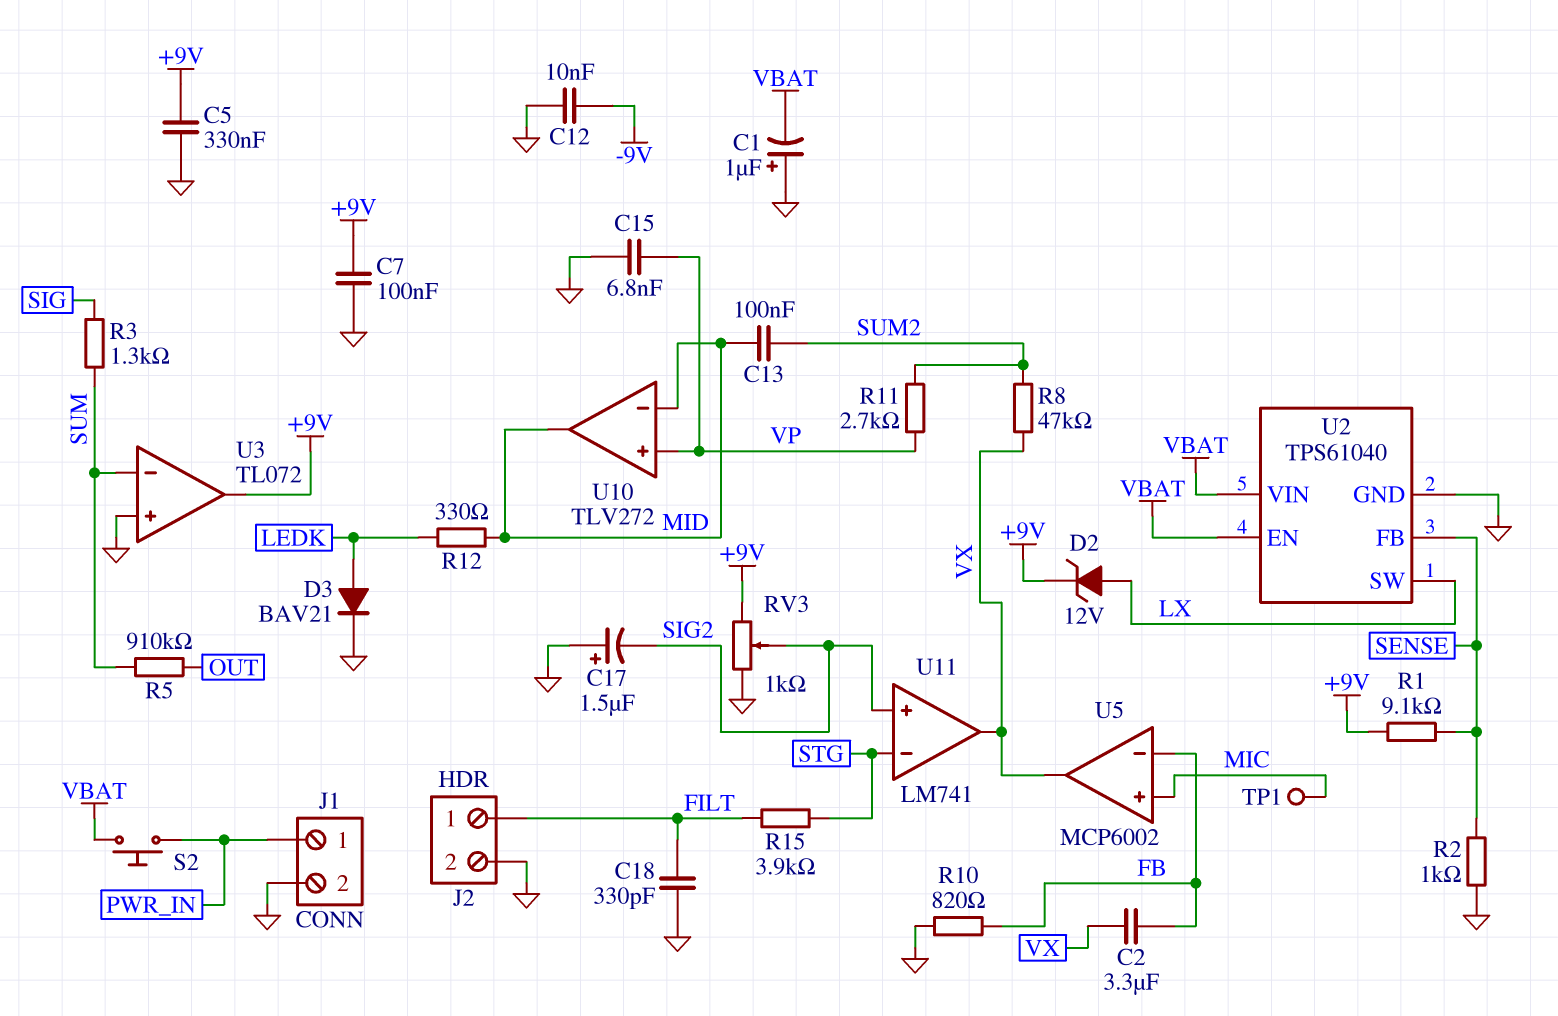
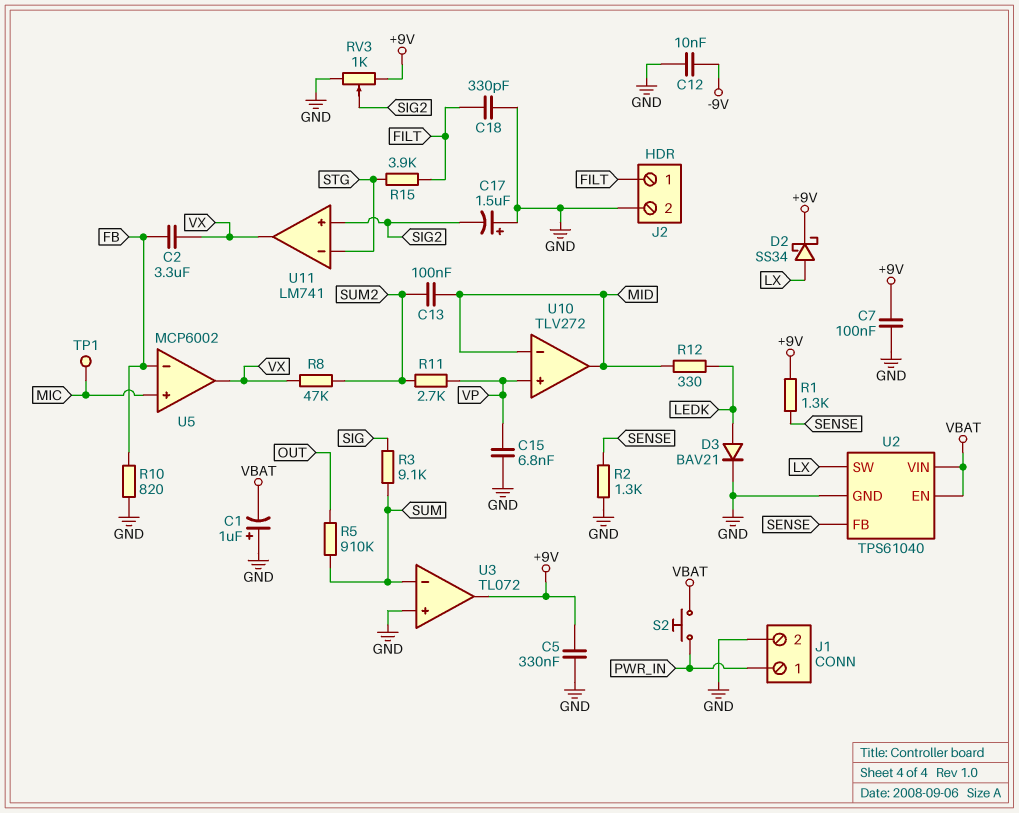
D2: zener 12V (A LX, K +9V) -> schottky SS34 (A LX, K +9V)
R1: 9.1k (+9V, SENSE) -> 1.3k (+9V, SENSE)
R2: 1k (GND, SENSE) -> 1.3k (GND, SENSE)
R3: 1.3k (SIG, SUM) -> 9.1k (SIG, SUM)

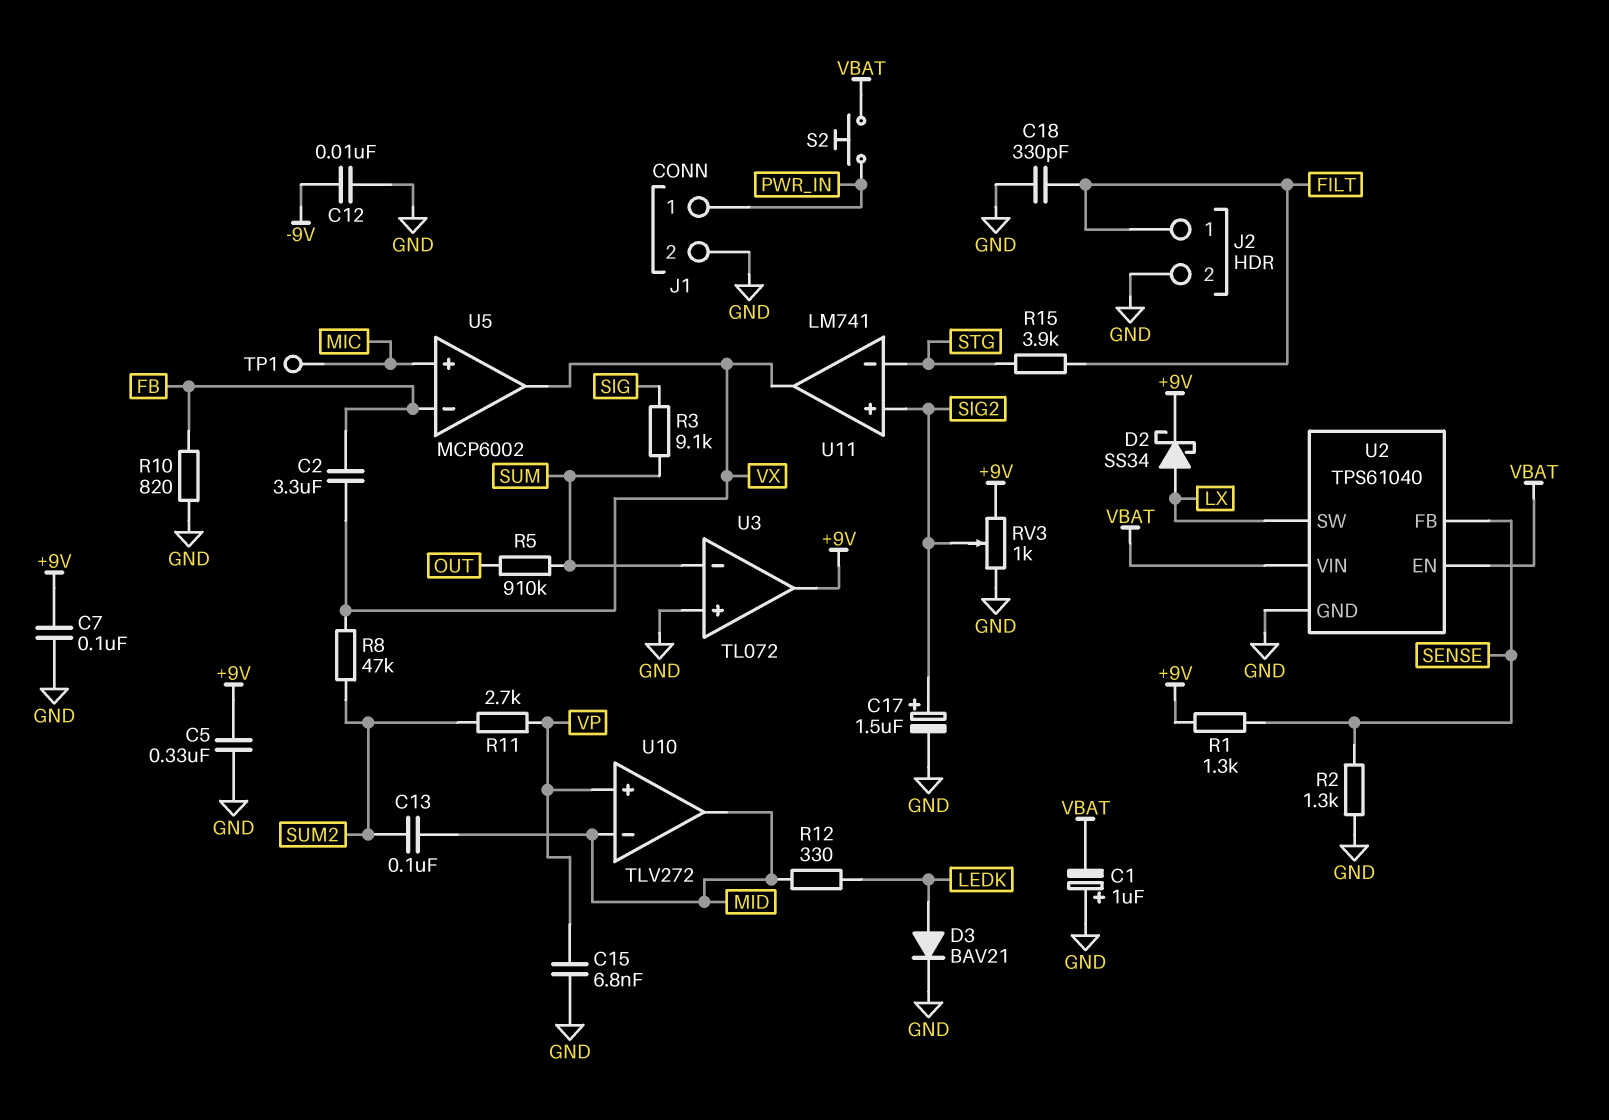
C17: 1.5uF (plus GND, minus SIG2) -> 1.5uF (plus SIG2, minus GND)

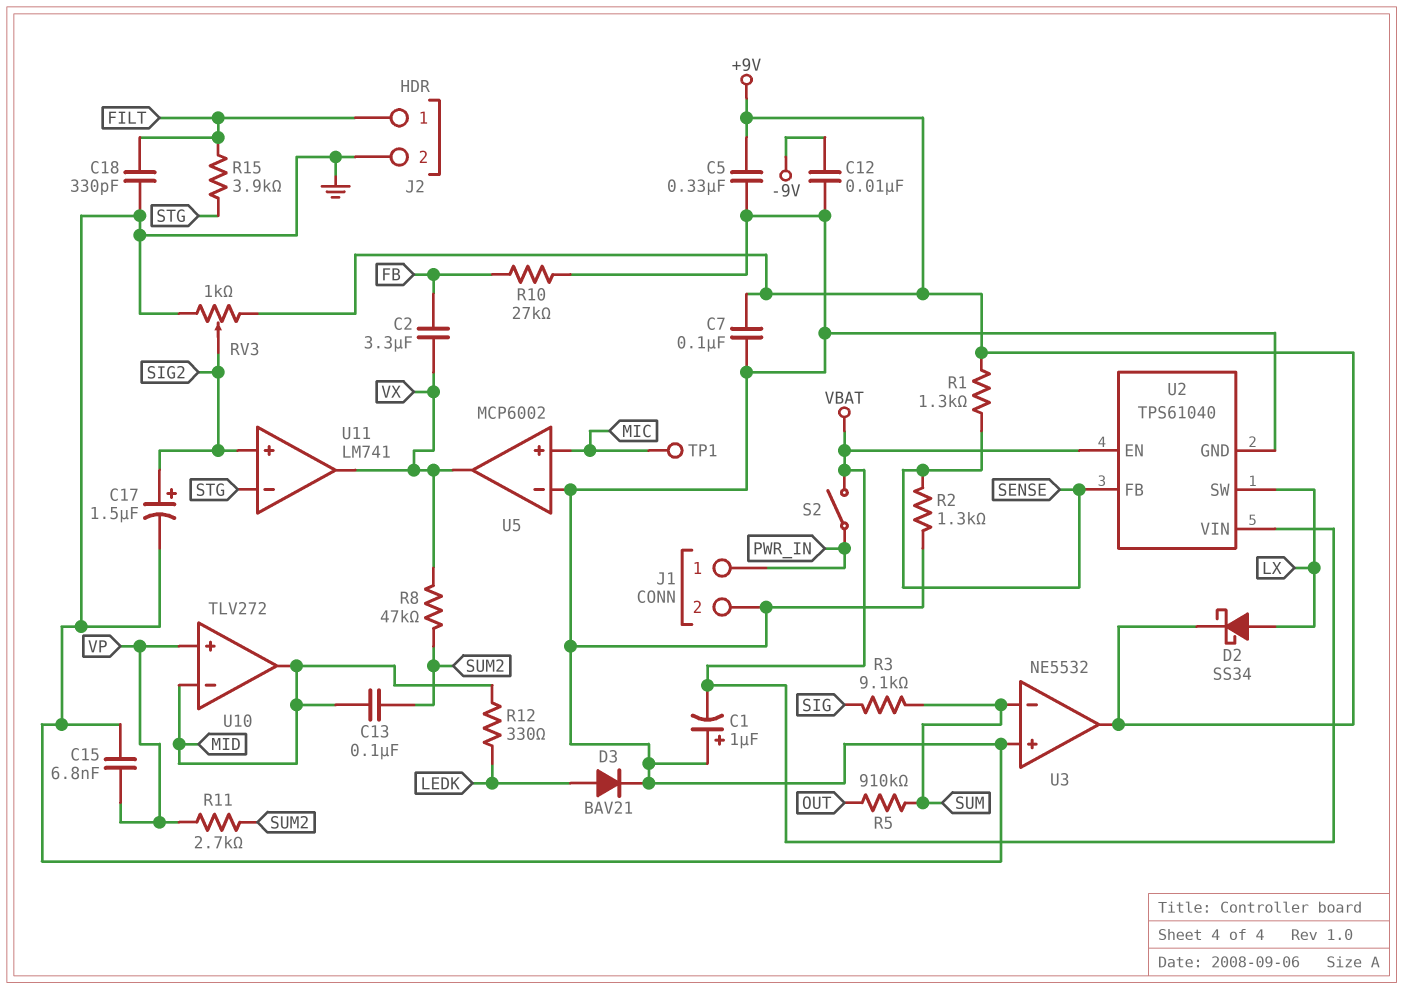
R10: 820 (FB, GND) -> 27k (FB, GND)
S2: button (PWR_IN, VBAT) -> switch (PWR_IN, VBAT)
U3: TL072 -> NE5532
U5 pin in-: FB -> GND

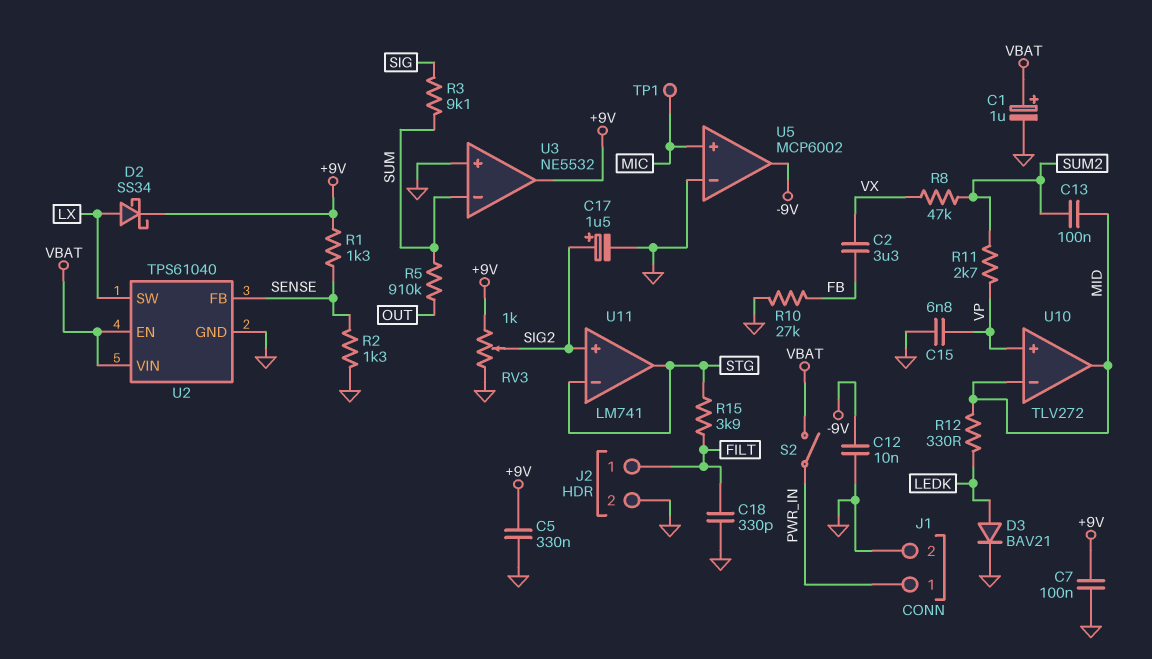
C1: 1uF (plus GND, minus VBAT) -> 1uF (plus VBAT, minus GND)
U5 pin out: VX -> -9V
U11 pin out: VX -> STG

